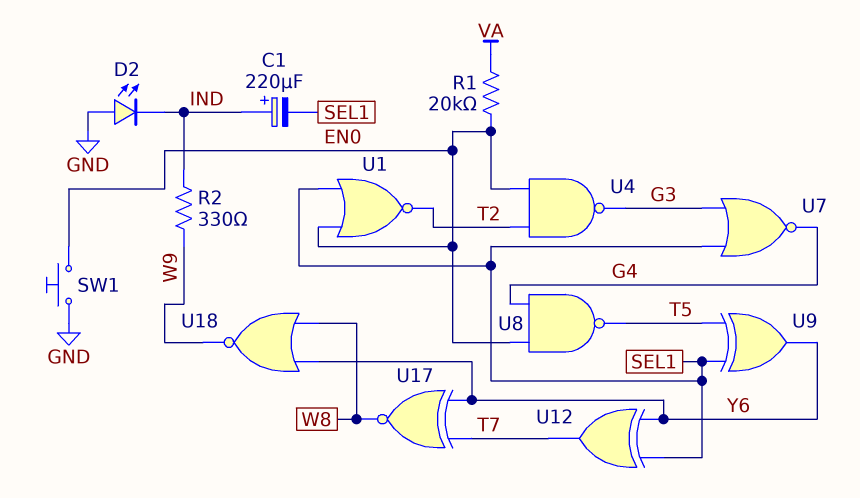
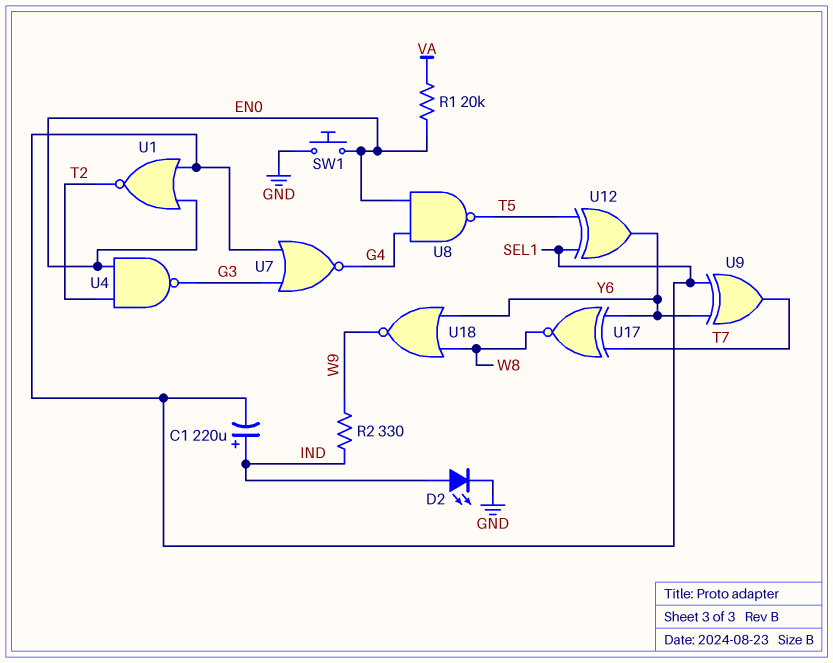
D2: LED (A GND, K IND) -> LED (A IND, K GND)
U9: XOR (in SEL1, in T5, out Y6) -> XOR (in SEL1, in Y6, out T7)
U12: XOR (in SEL1, in Y6, out T7) -> XOR (in SEL1, in T5, out Y6)

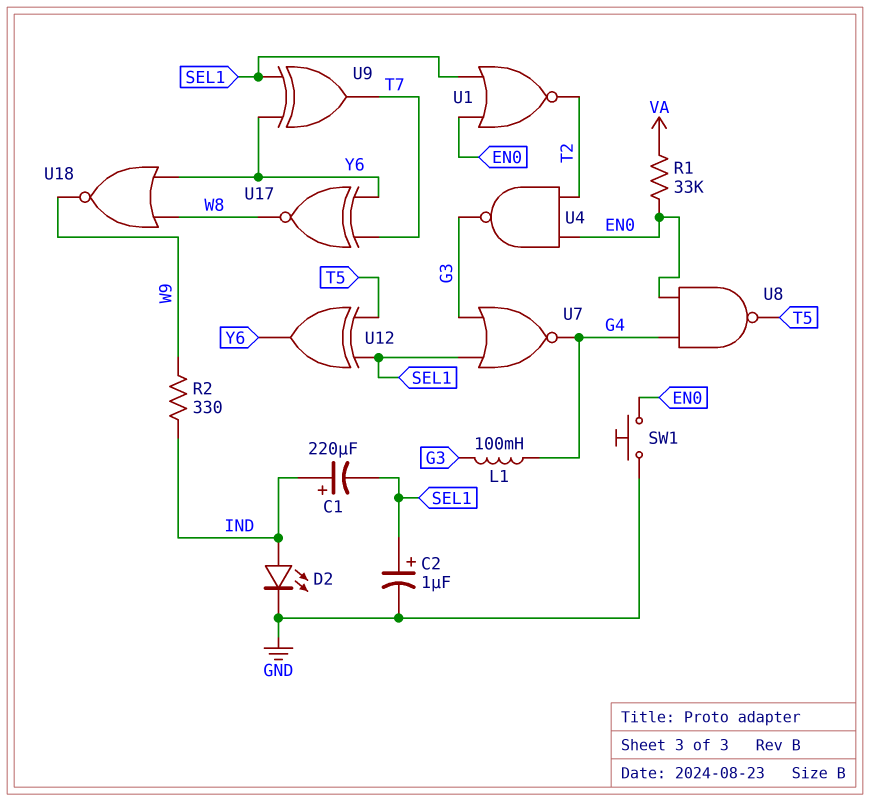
C2: none -> 1uF (plus SEL1, minus GND)
L1: none -> 100mH (G3, G4)
R1: 20k (EN0, VA) -> 33k (EN0, VA)

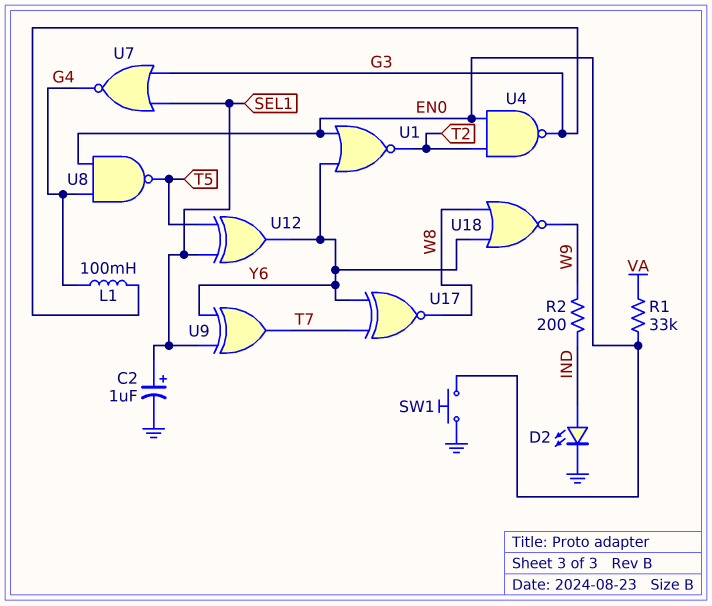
C1: 220uF (plus IND, minus SEL1) -> none
R2: 330 (IND, W9) -> 200 (IND, W9)
U1: NOR (in EN0, in SEL1, out T2) -> NOR (in EN0, in Y6, out T2)

